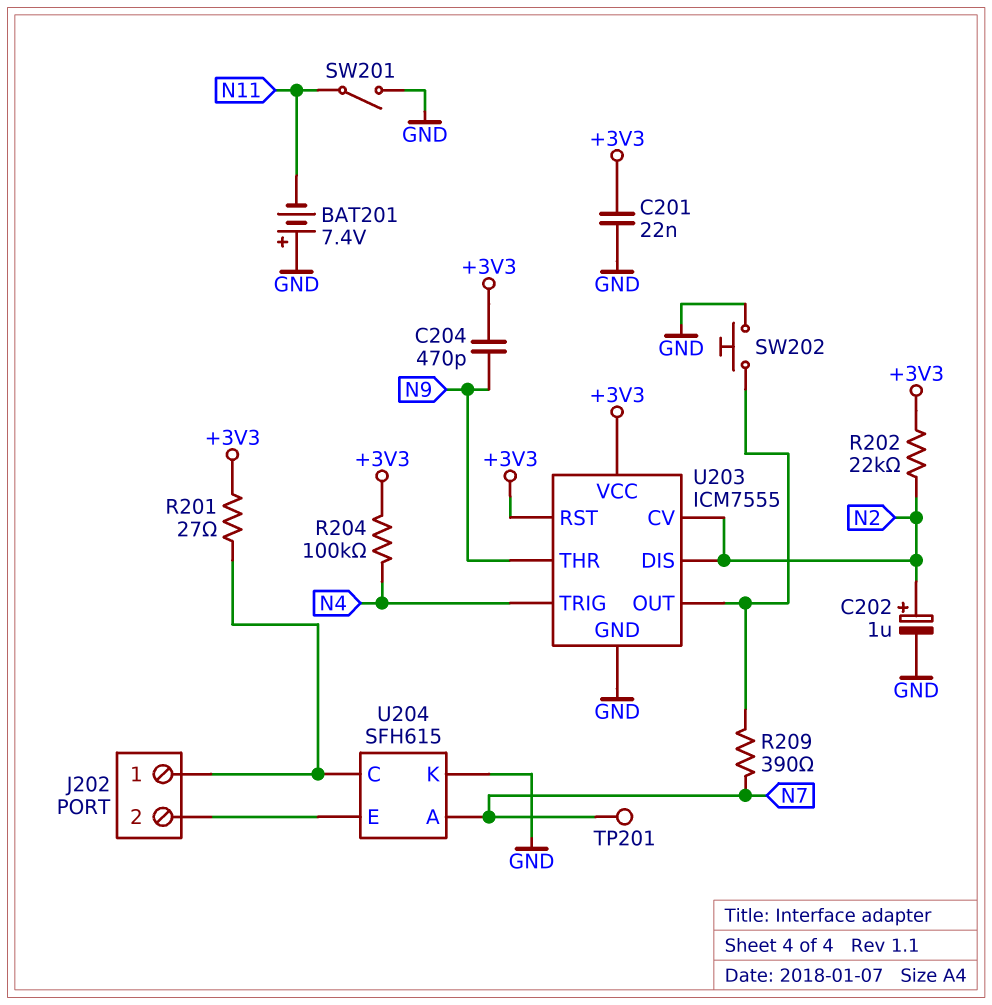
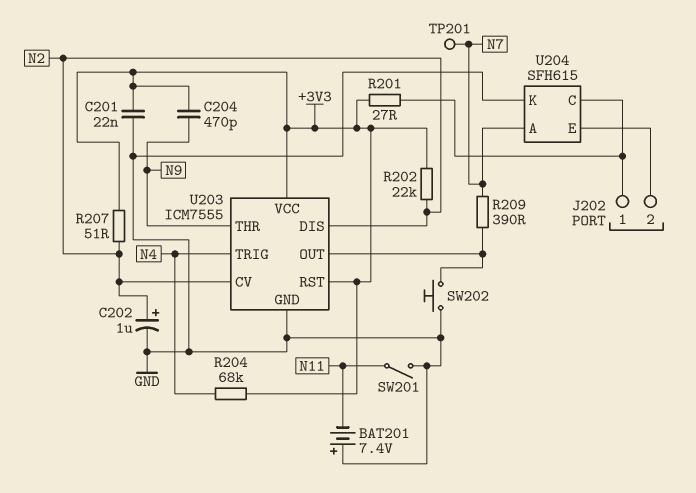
R204: 100k (+3V3, N4) -> 68k (+3V3, N4)
R207: none -> 51 (+3V3, N2)

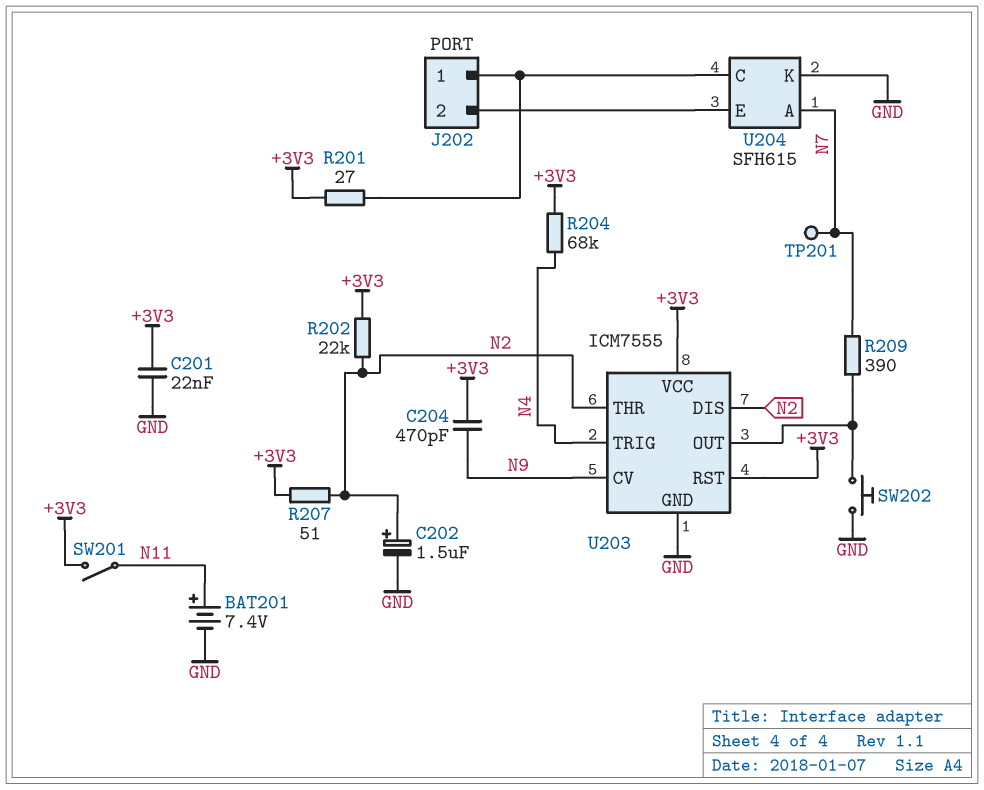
BAT201: 7.4V (plus GND, minus N11) -> 7.4V (plus N11, minus GND)
C202: 1uF (plus N2, minus GND) -> 1.5uF (plus N2, minus GND)
SW201: switch (GND, N11) -> switch (+3V3, N11)
U203 pin CV: N2 -> N9
U203 pin THR: N9 -> N2

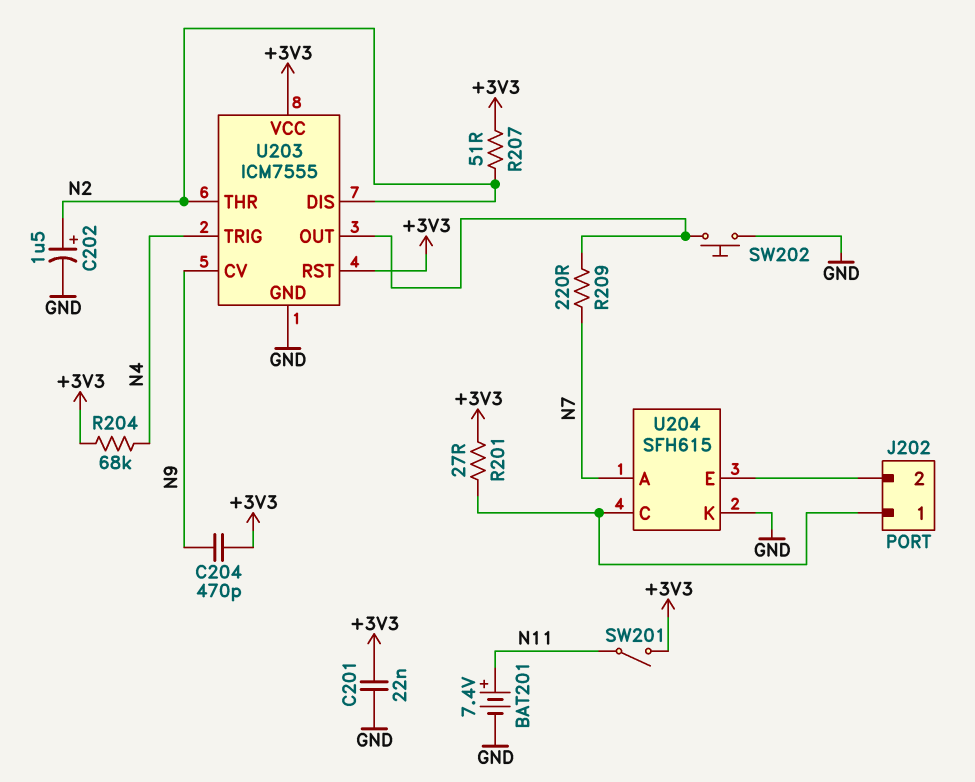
R202: 22k (+3V3, N2) -> none
R209: 390 (N7, U203/OUT) -> 220 (N7, U203/OUT)
TP201: test point (N7) -> none

